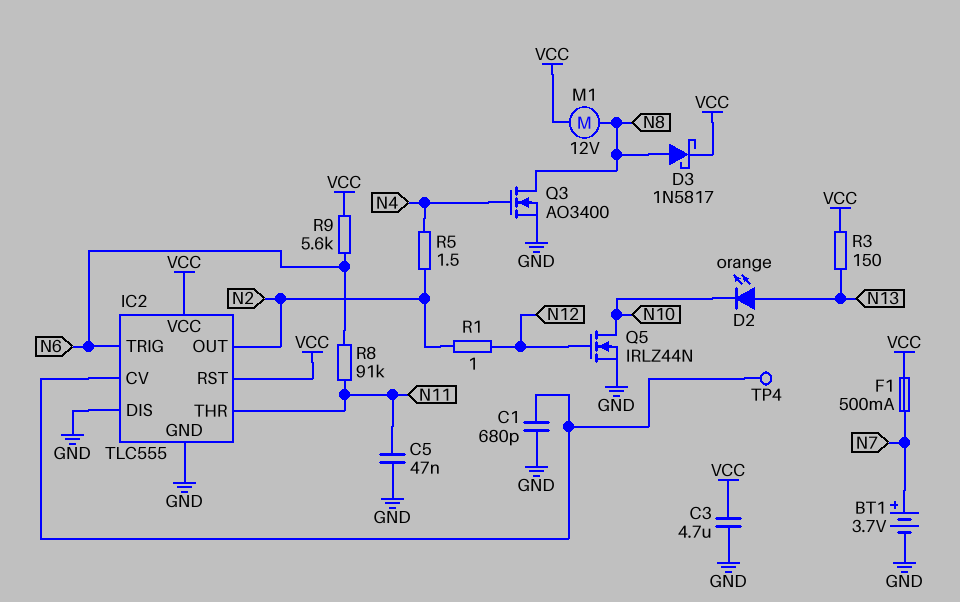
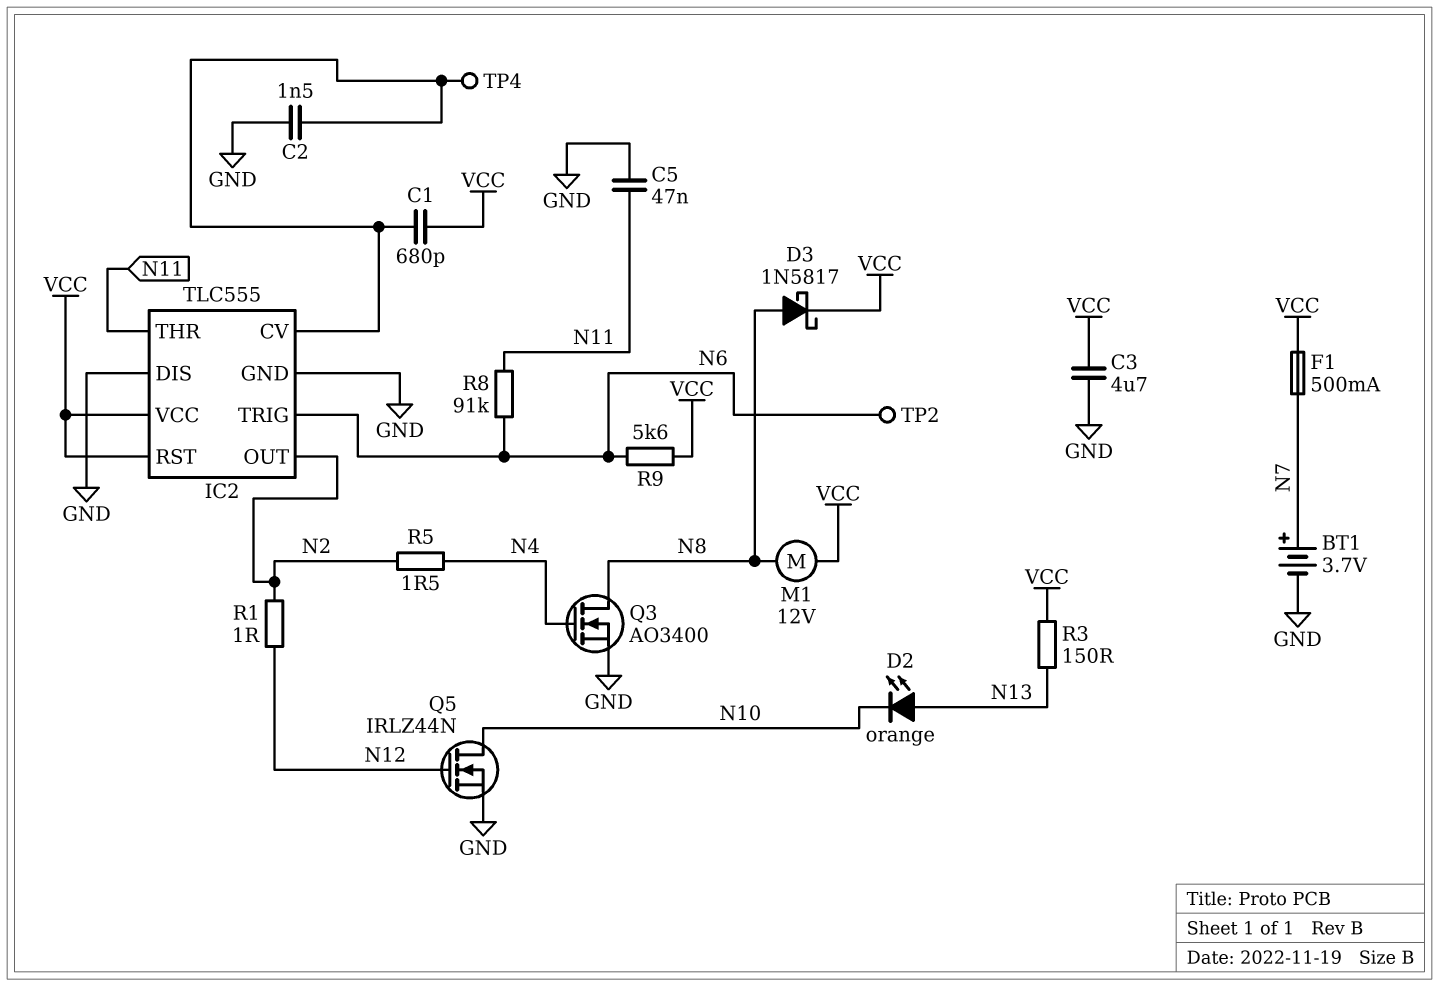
C1: 680pF (GND, IC2/CV) -> 680pF (IC2/CV, VCC)
C2: none -> 1.5nF (GND, IC2/CV)
TP2: none -> test point (N6)

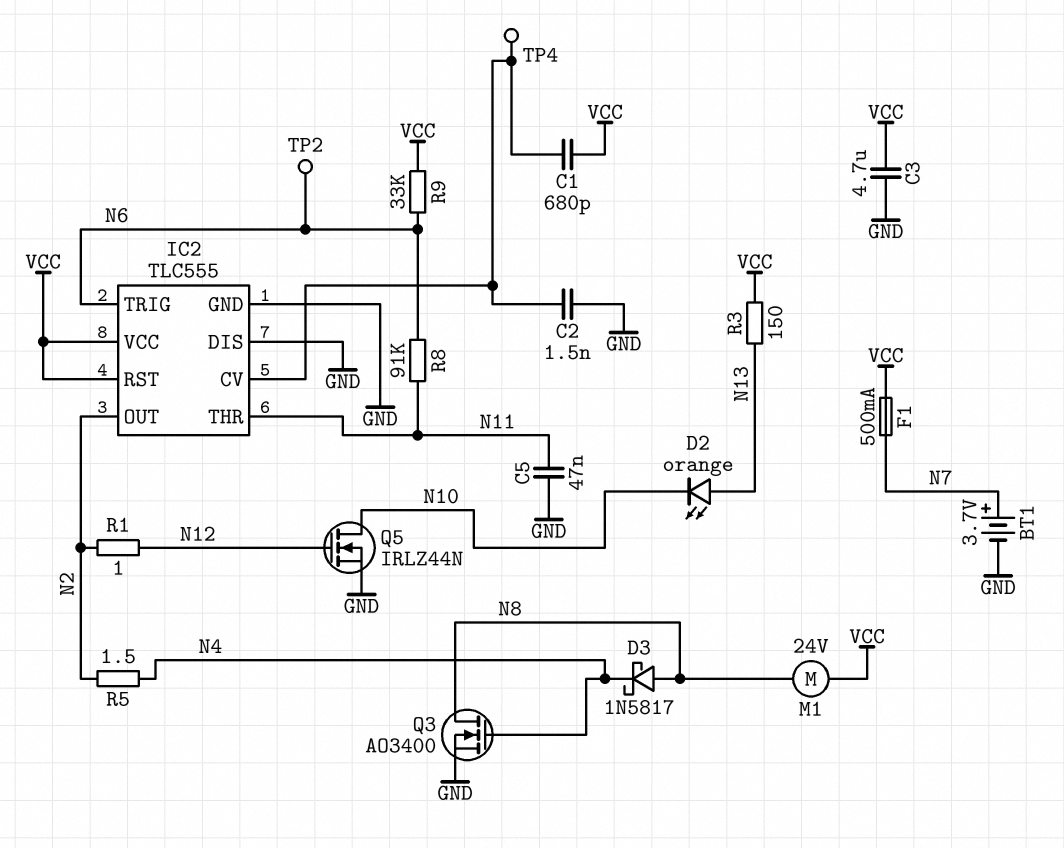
D3: schottky 1N5817 (A N8, K VCC) -> schottky 1N5817 (A N8, K N4)
M1: motor 12V (N8, VCC) -> motor 24V (N8, VCC)
R9: 5.6k (N6, VCC) -> 33k (N6, VCC)

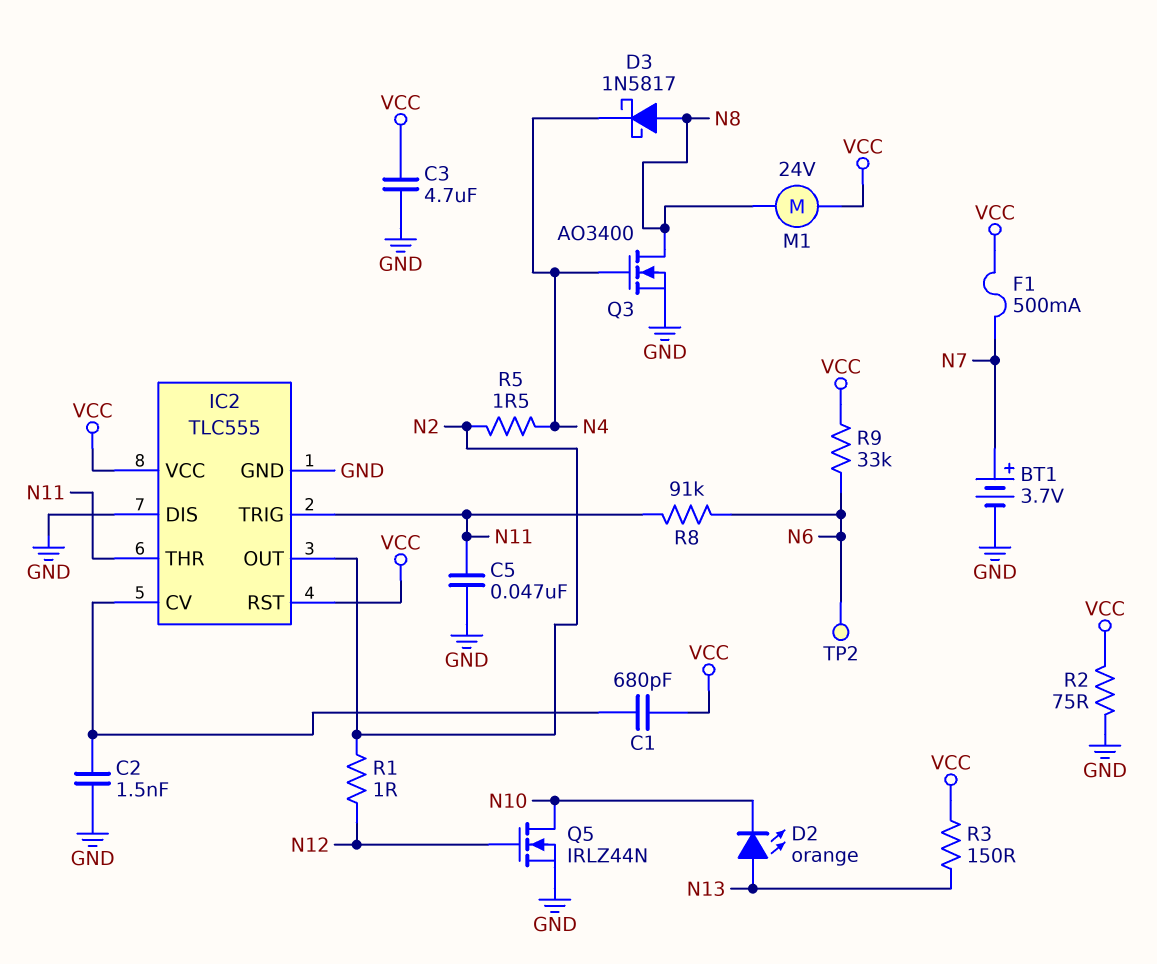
IC2 pin TRIG: N6 -> N11
R2: none -> 75 (GND, VCC)
TP4: test point (IC2/CV) -> none

